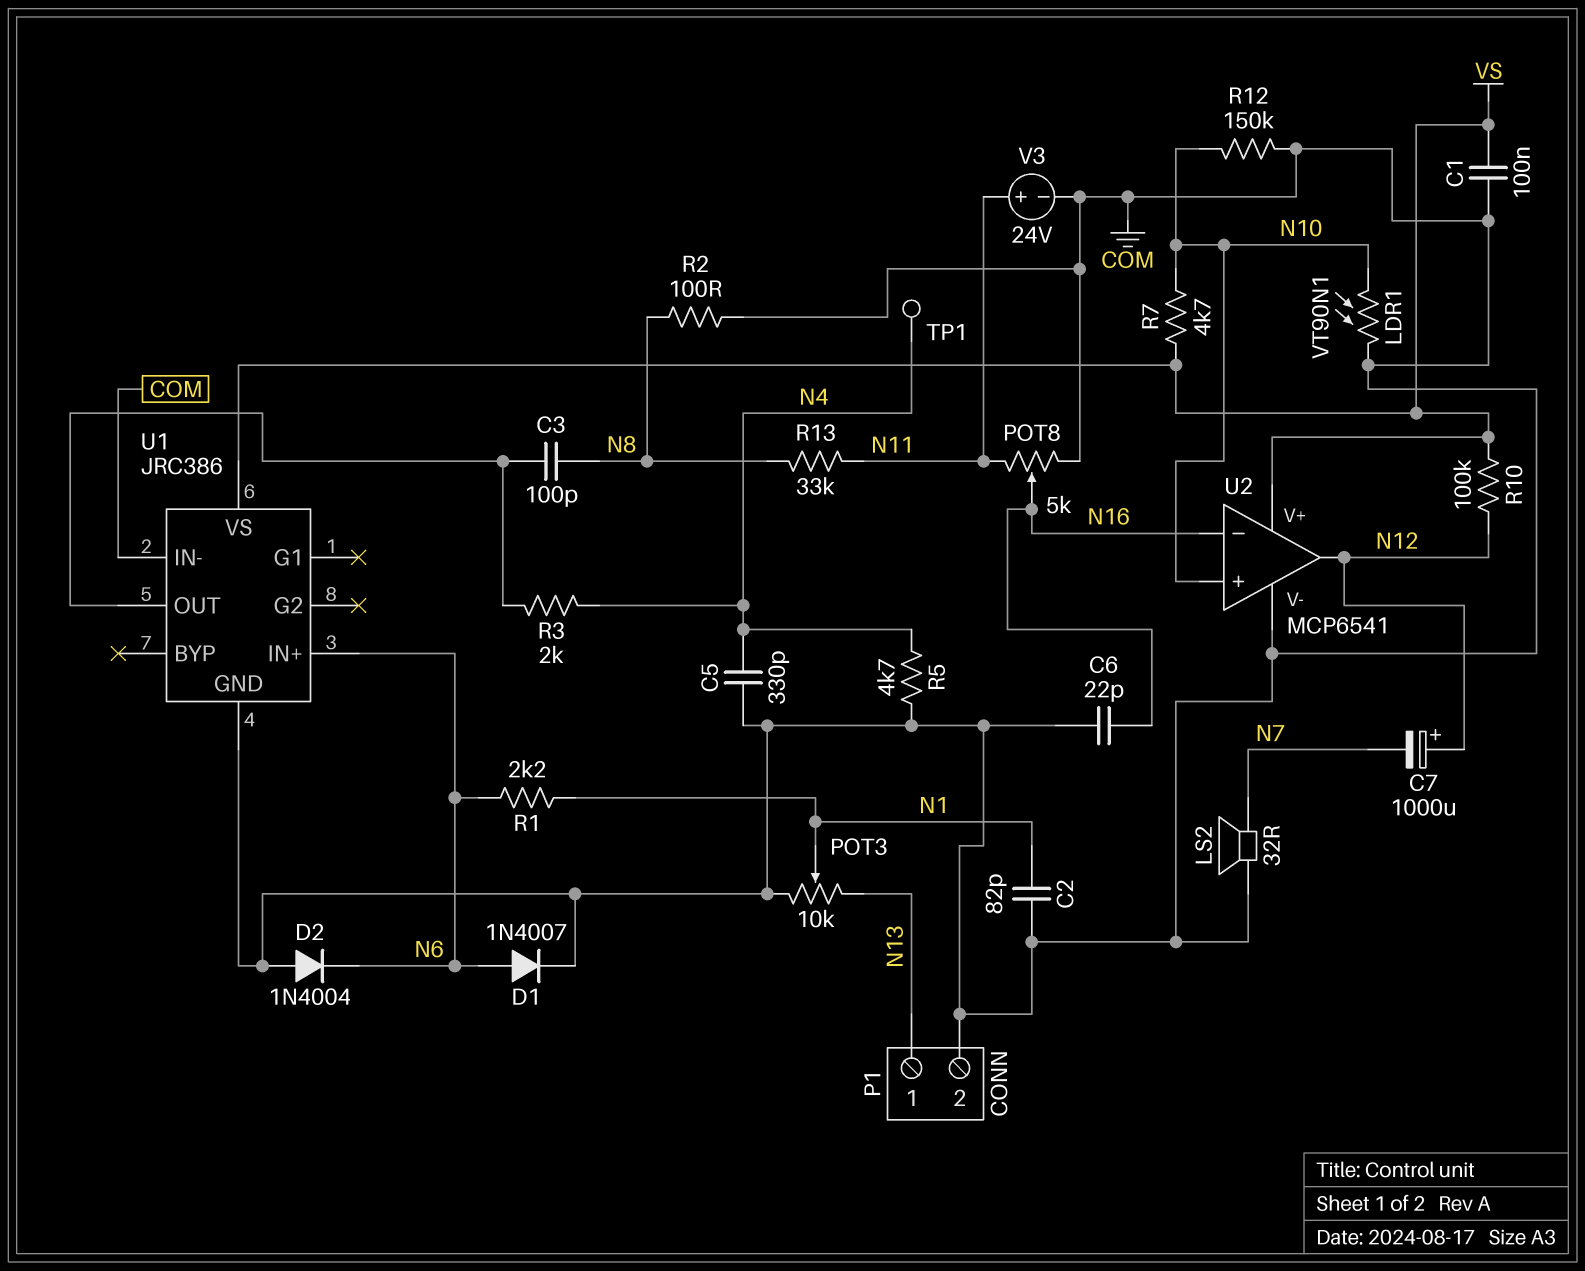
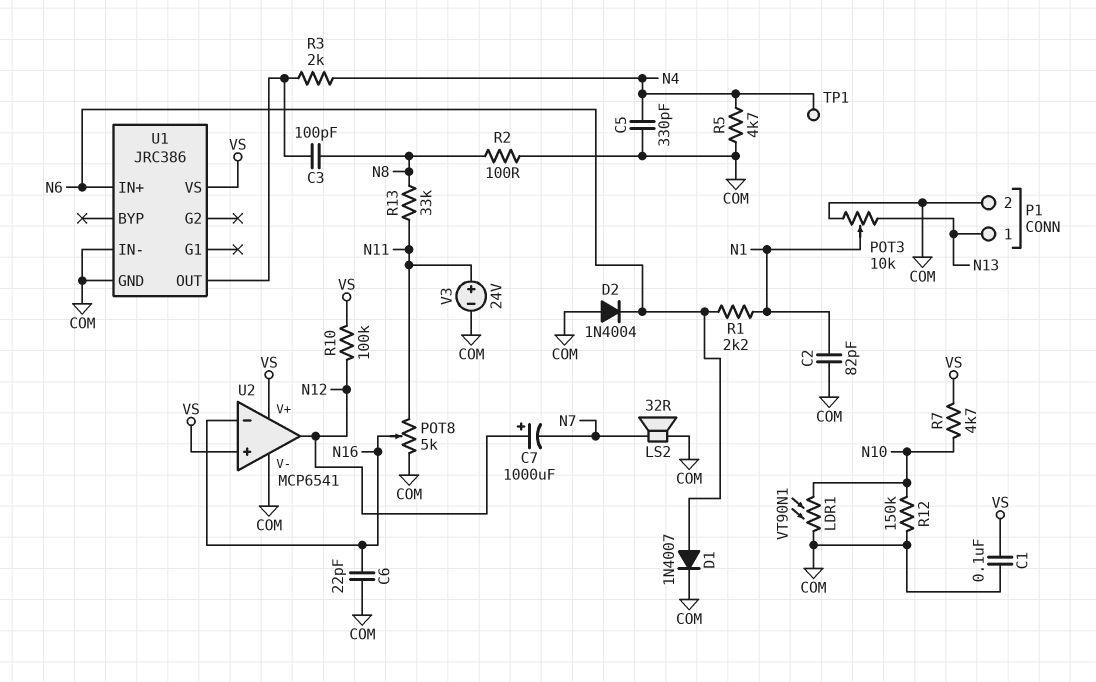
U2 pin in+: N10 -> VS

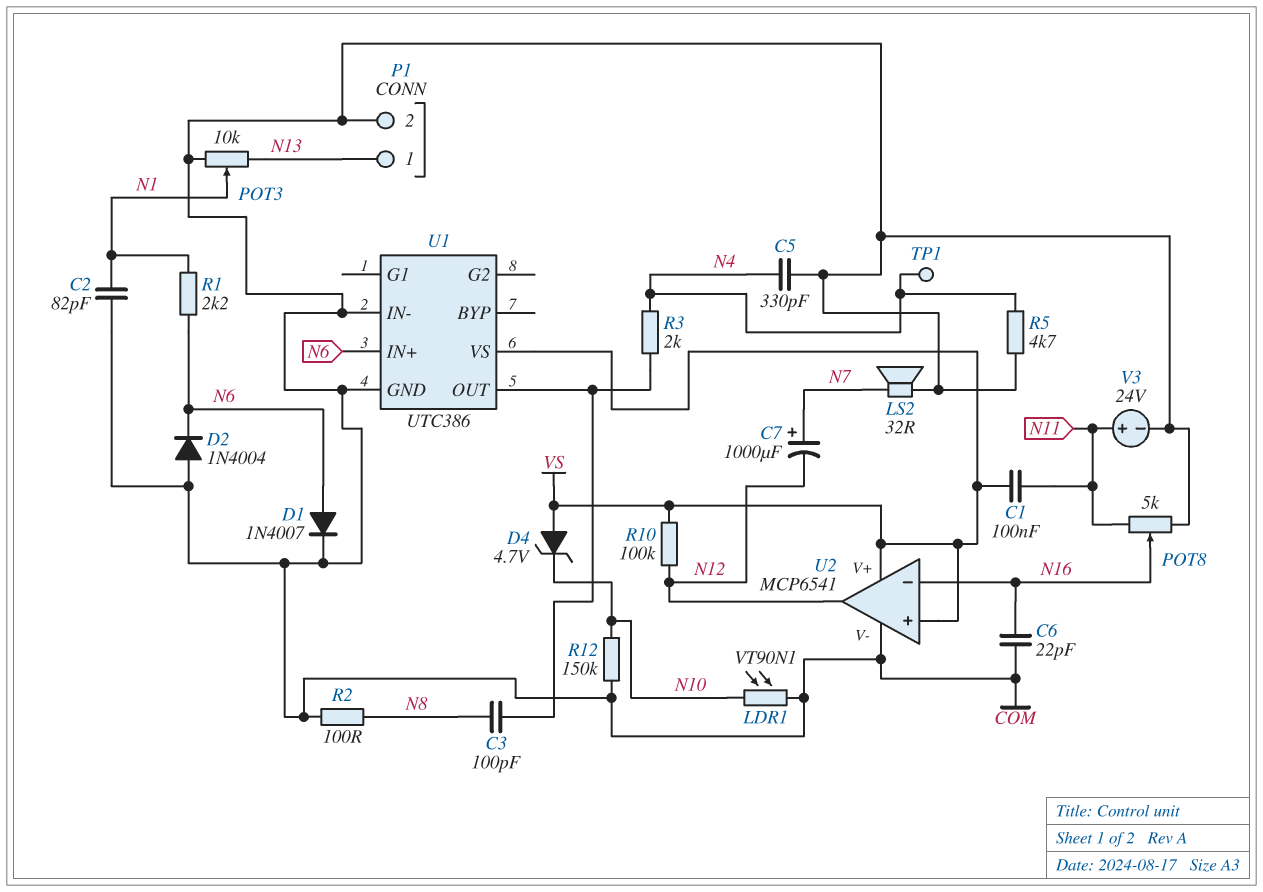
C1: 100nF (COM, VS) -> 100nF (N11, VS)
C7: 1000uF (plus N12, minus N7) -> 1000uF (plus N7, minus N12)
D4: none -> zener 4.7V (A VS, K N10)
R7: 4.7k (N10, VS) -> none
R13: 33k (N8, N11) -> none
U1: JRC386 -> UTC386

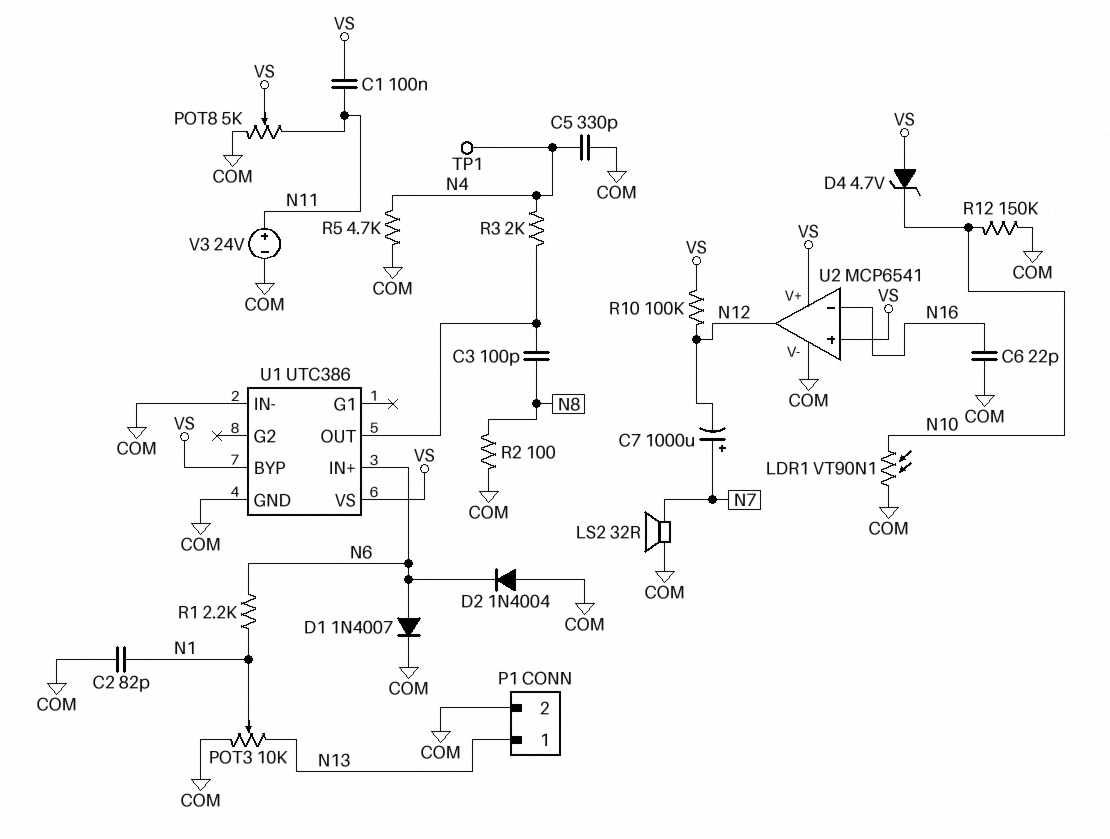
POT8: 5k (COM, N11, wiper N16) -> 5k (COM, N11, wiper VS)
U1 pin BYP: none -> VS

